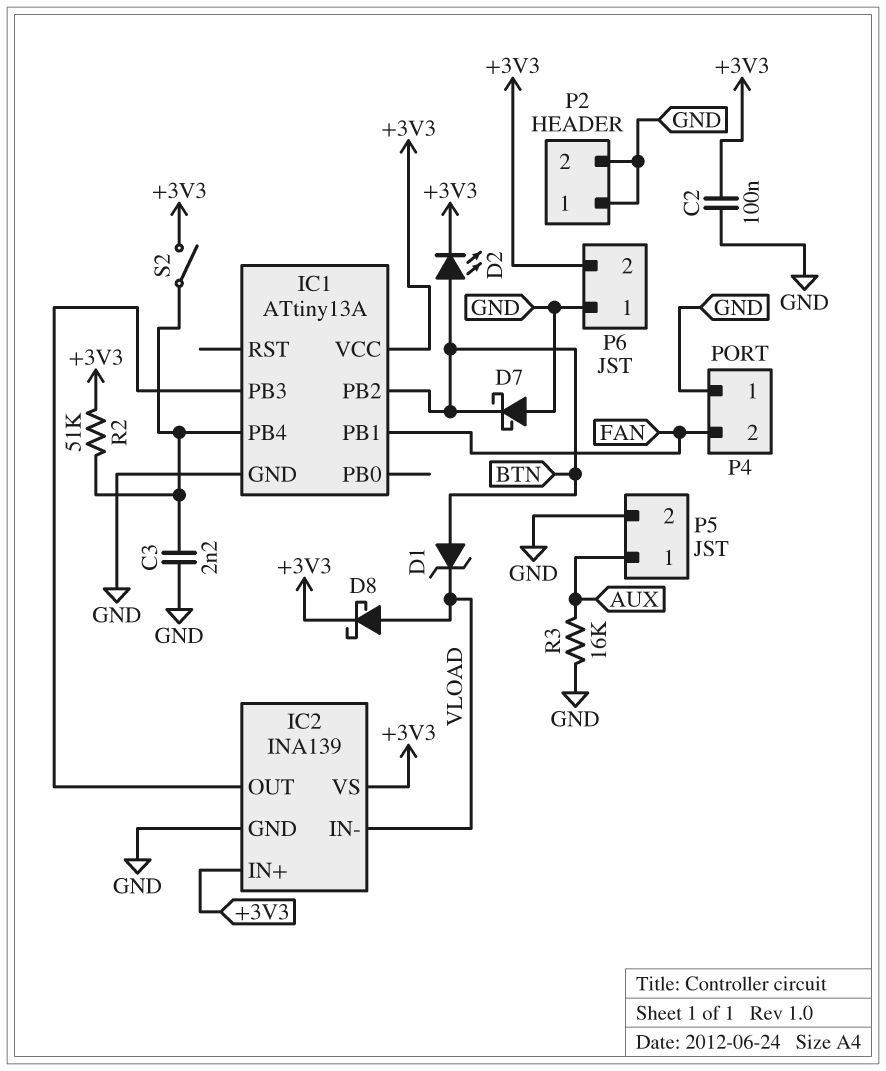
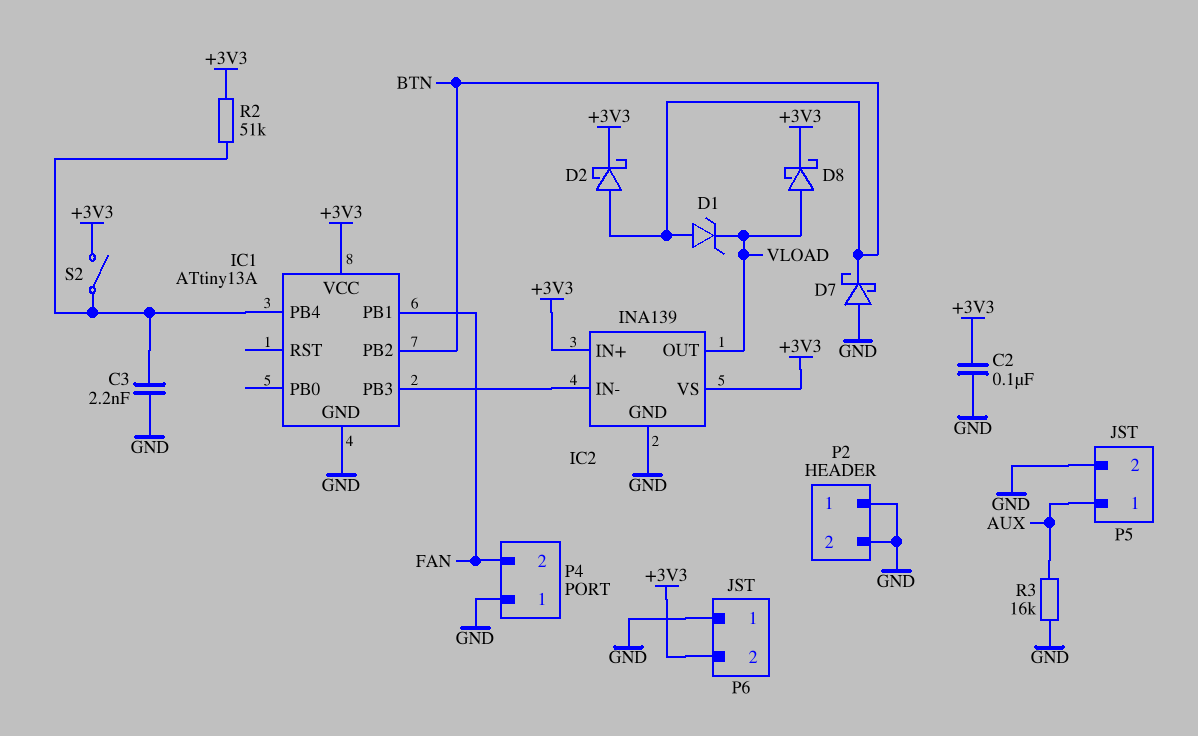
D2: LED (A BTN, K +3V3) -> schottky (A BTN, K +3V3)
IC2 pin IN-: VLOAD -> IC1/PB3
IC2 pin OUT: IC1/PB3 -> VLOAD

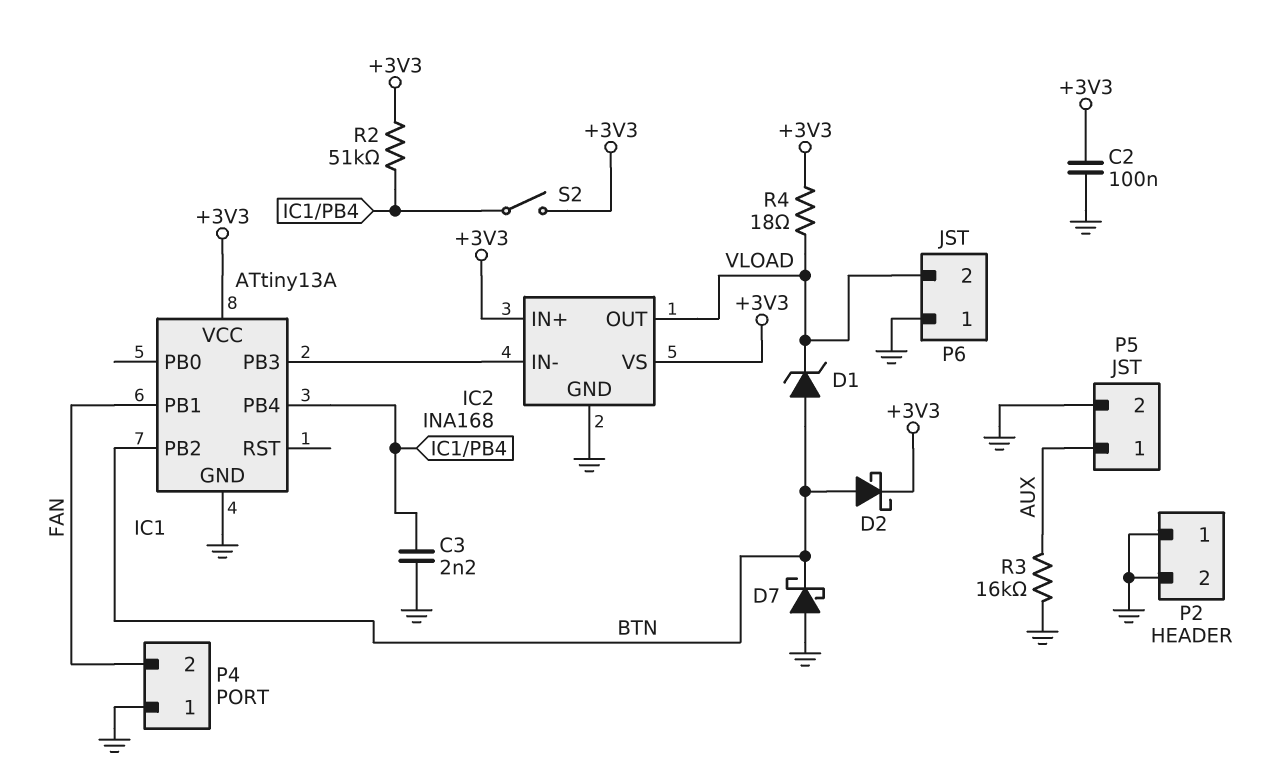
D8: schottky (A VLOAD, K +3V3) -> none
IC2: INA139 -> INA168
P6 pin 2: +3V3 -> VLOAD
R4: none -> 18 (+3V3, VLOAD)

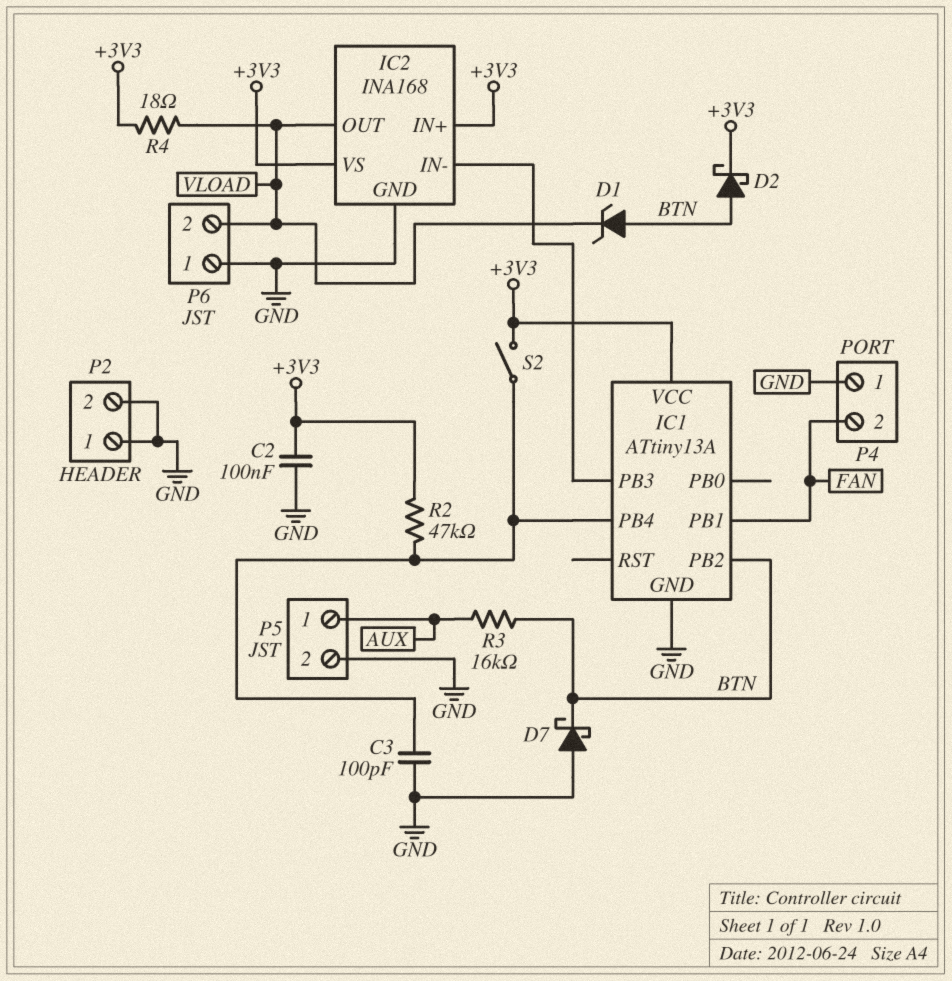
C3: 2.2nF (GND, IC1/PB4) -> 100pF (GND, IC1/PB4)
R2: 51k (+3V3, IC1/PB4) -> 47k (+3V3, IC1/PB4)
R3: 16k (AUX, GND) -> 16k (AUX, BTN)

